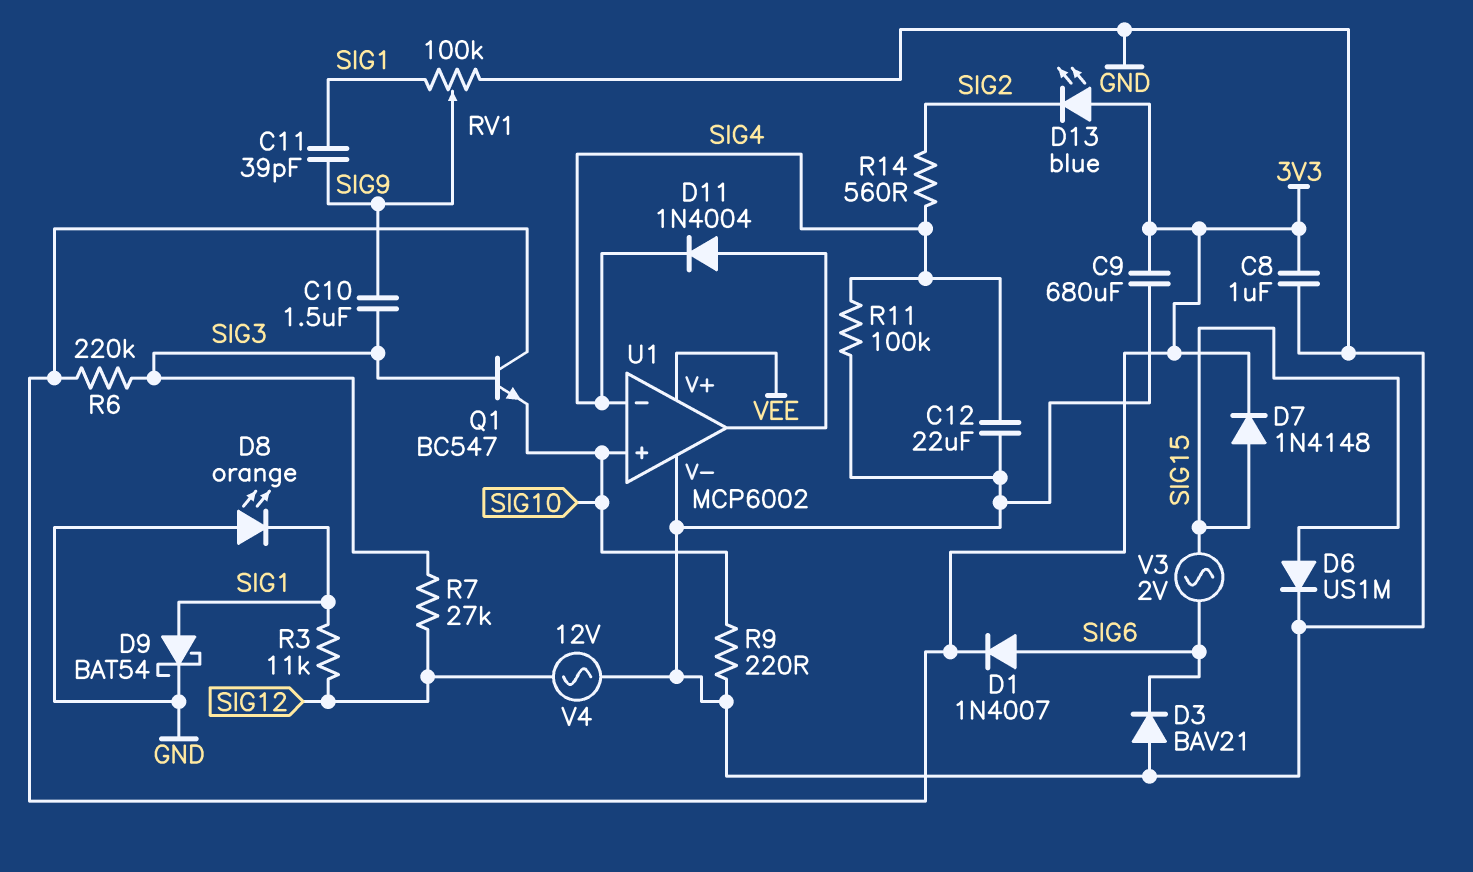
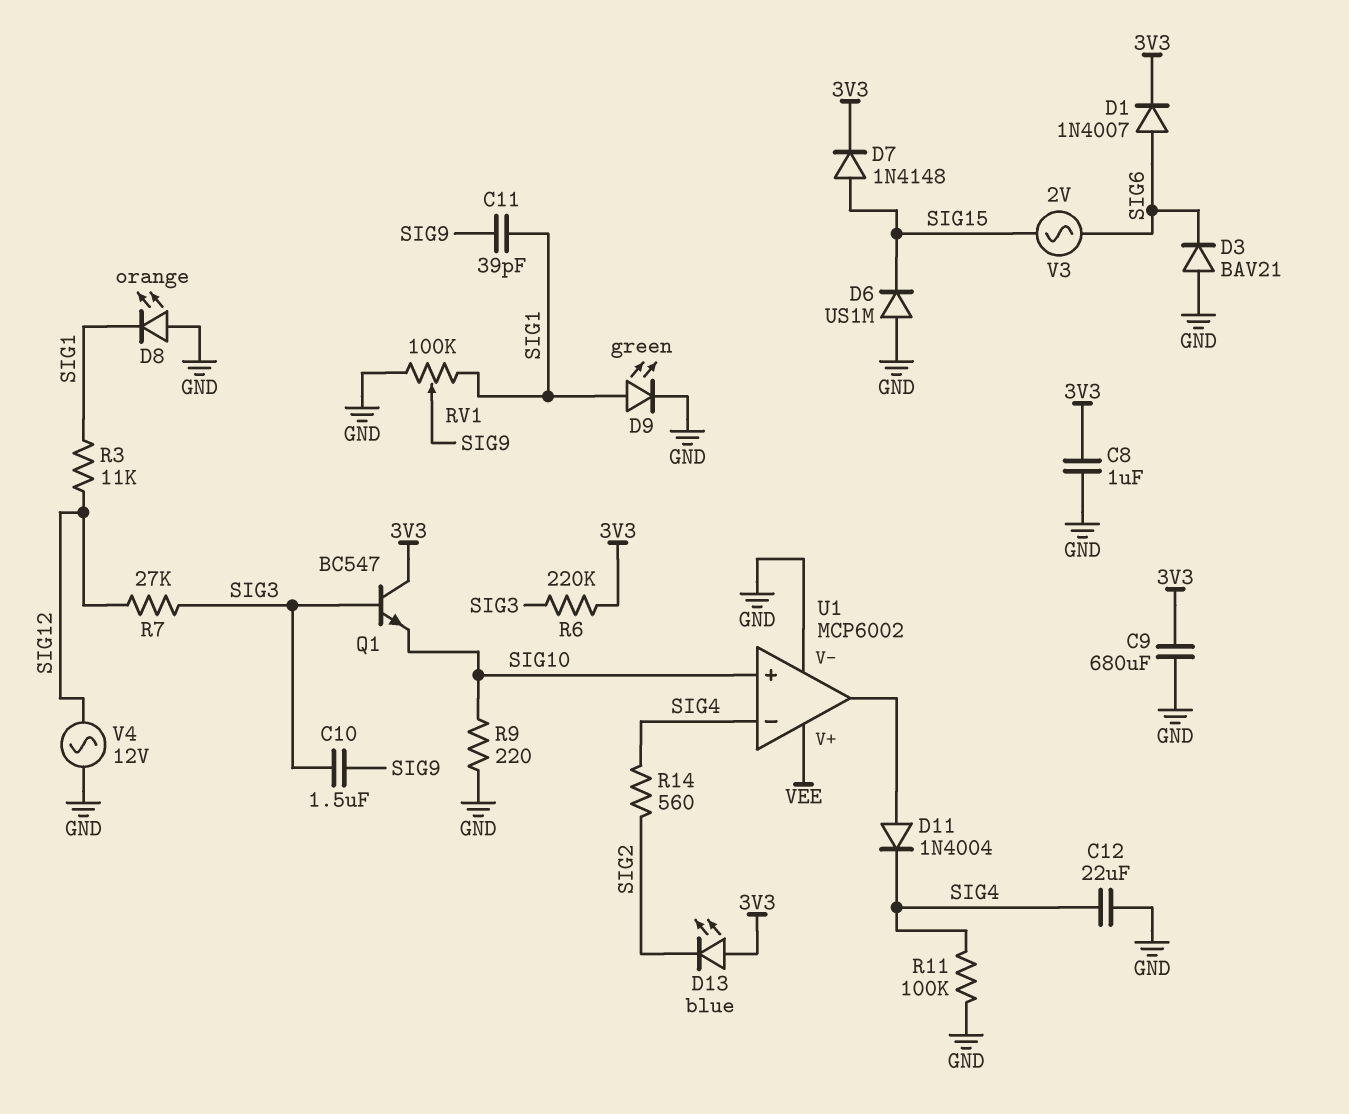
D6: diode US1M (A SIG15, K GND) -> diode US1M (A GND, K SIG15)
D9: schottky BAT54 (A SIG1, K GND) -> LED green (A SIG1, K GND)

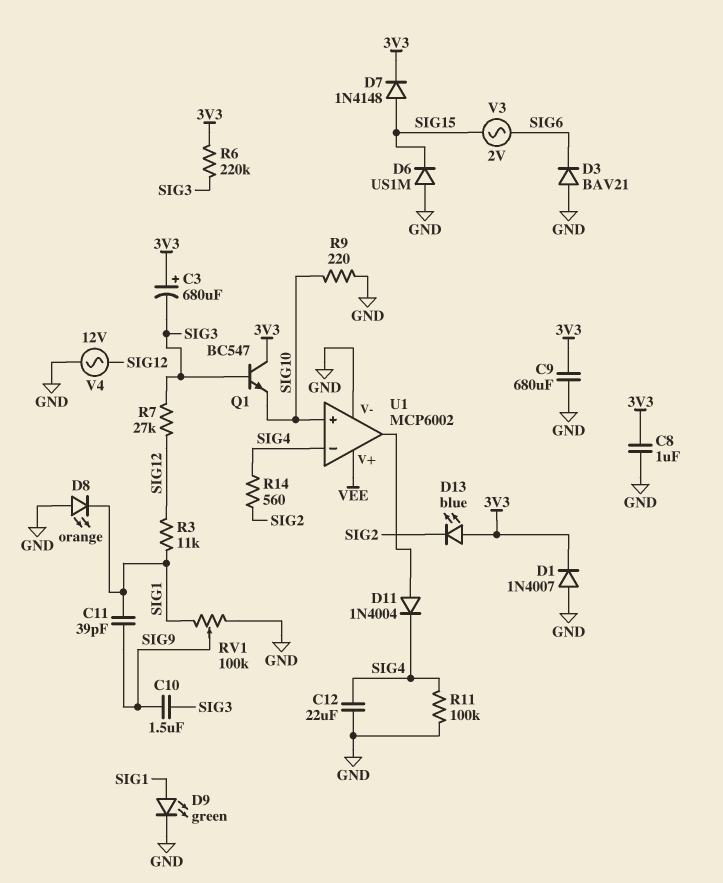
C3: none -> 680uF (plus 3V3, minus SIG3)
D1: diode 1N4007 (A SIG6, K 3V3) -> diode 1N4007 (A GND, K 3V3)

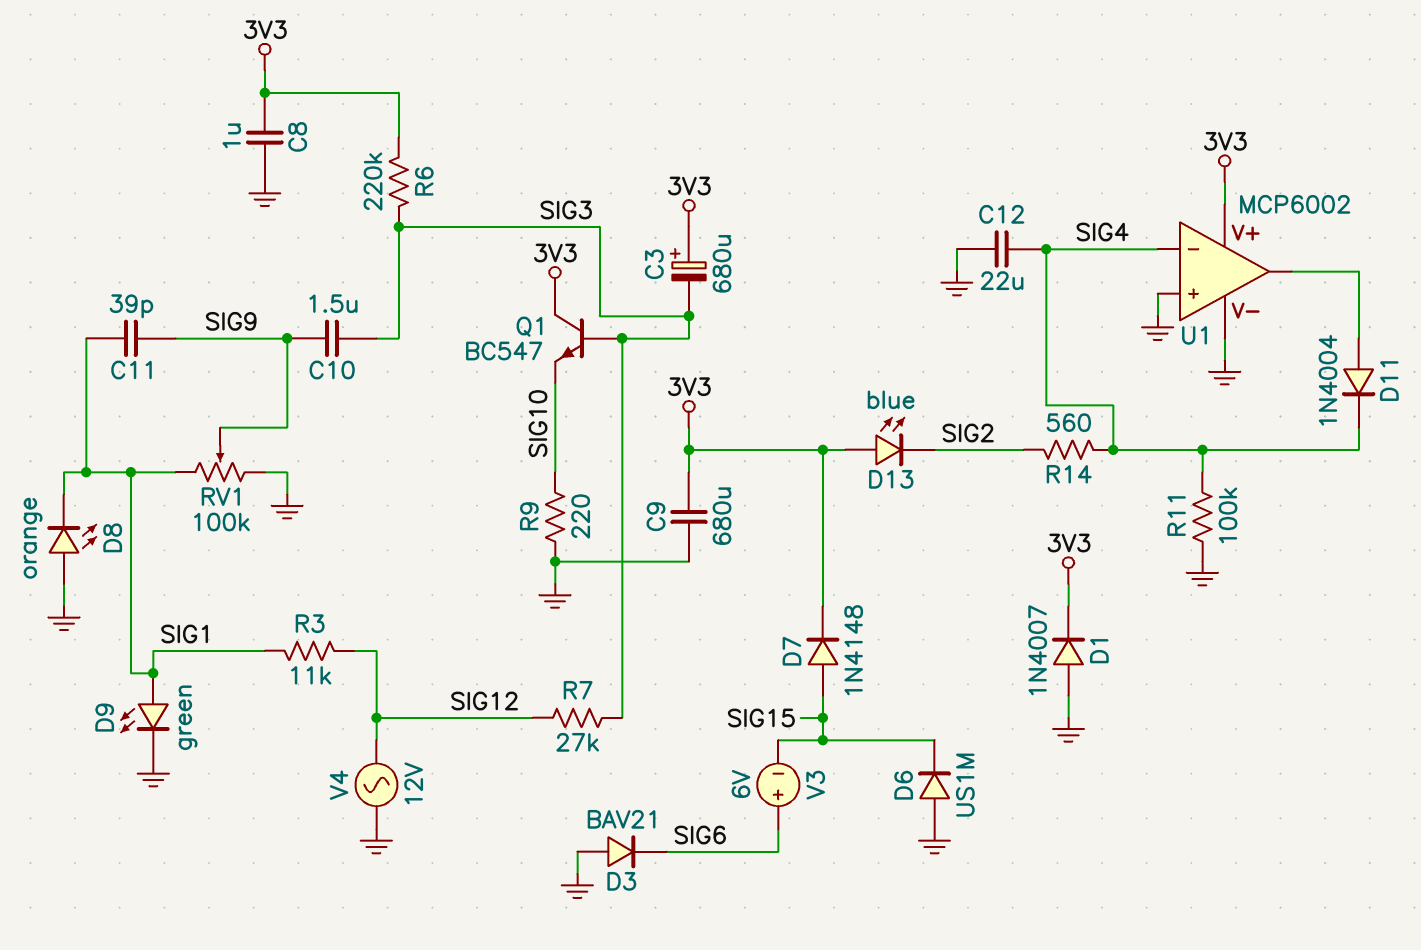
U1 pin V+: VEE -> 3V3
U1 pin in+: SIG10 -> GND
V3: AC 2V (SIG6, SIG15) -> 6V (plus SIG6, minus SIG15)

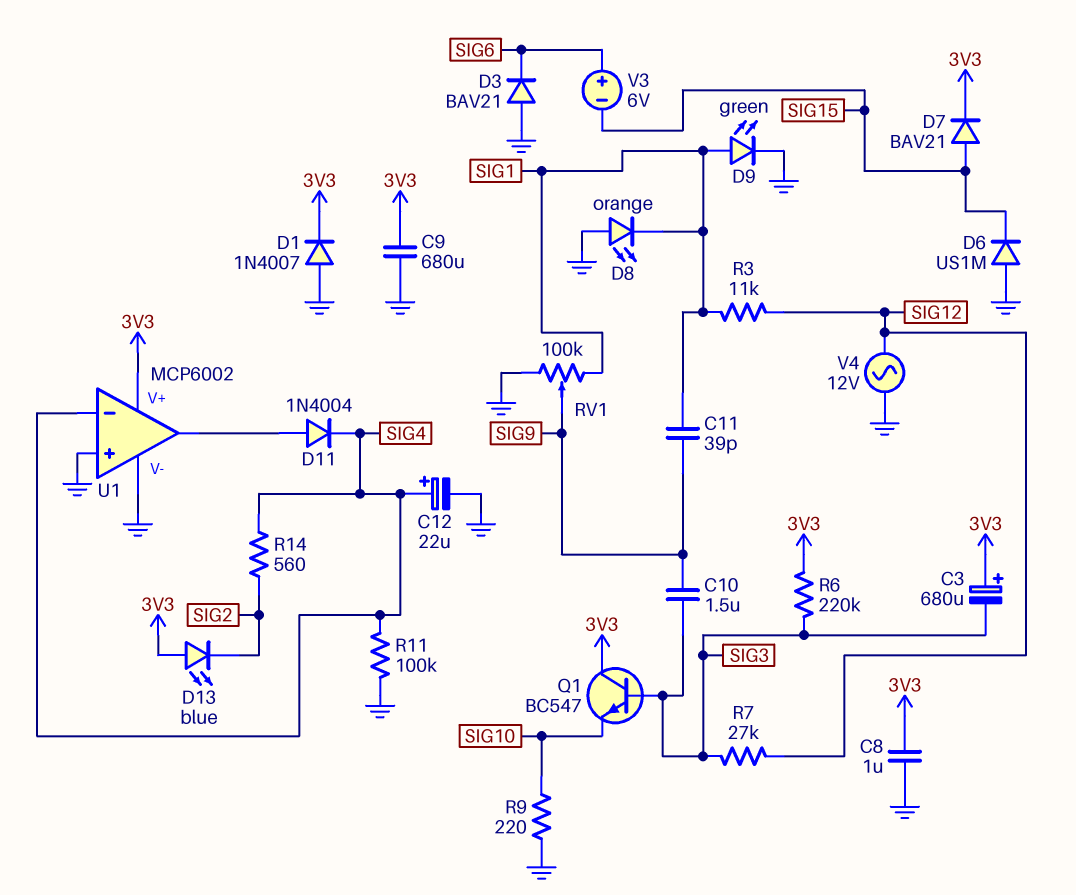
C12: 22uF (GND, SIG4) -> 22uF (plus SIG4, minus GND)
D7: diode 1N4148 (A SIG15, K 3V3) -> diode BAV21 (A SIG15, K 3V3)

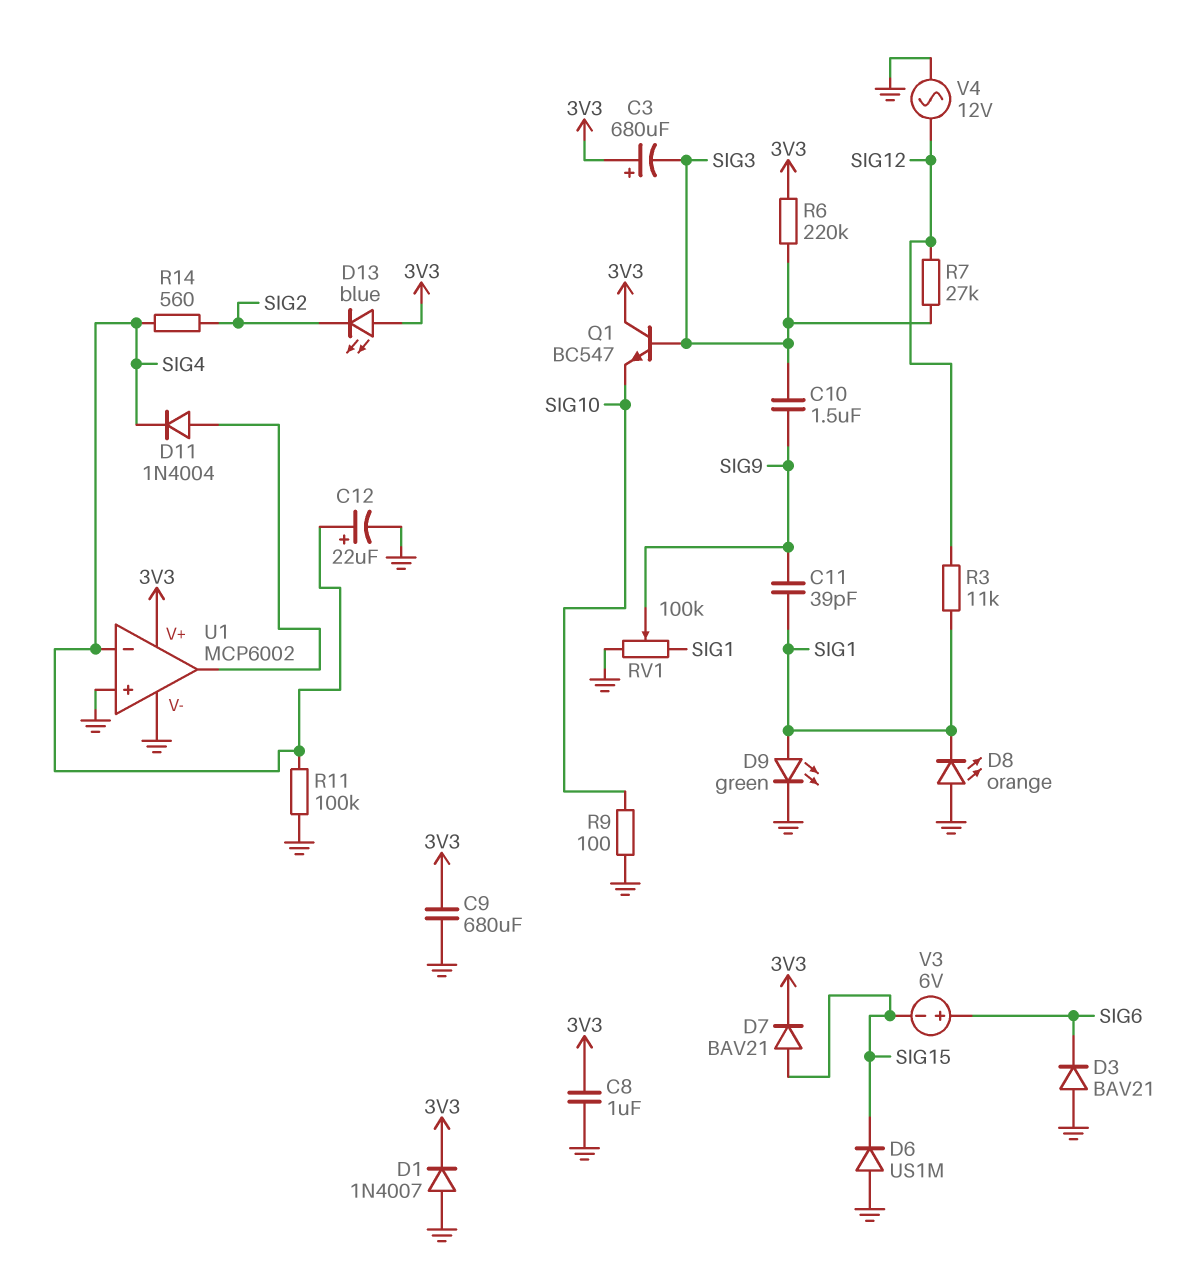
R9: 220 (GND, SIG10) -> 100 (GND, SIG10)

